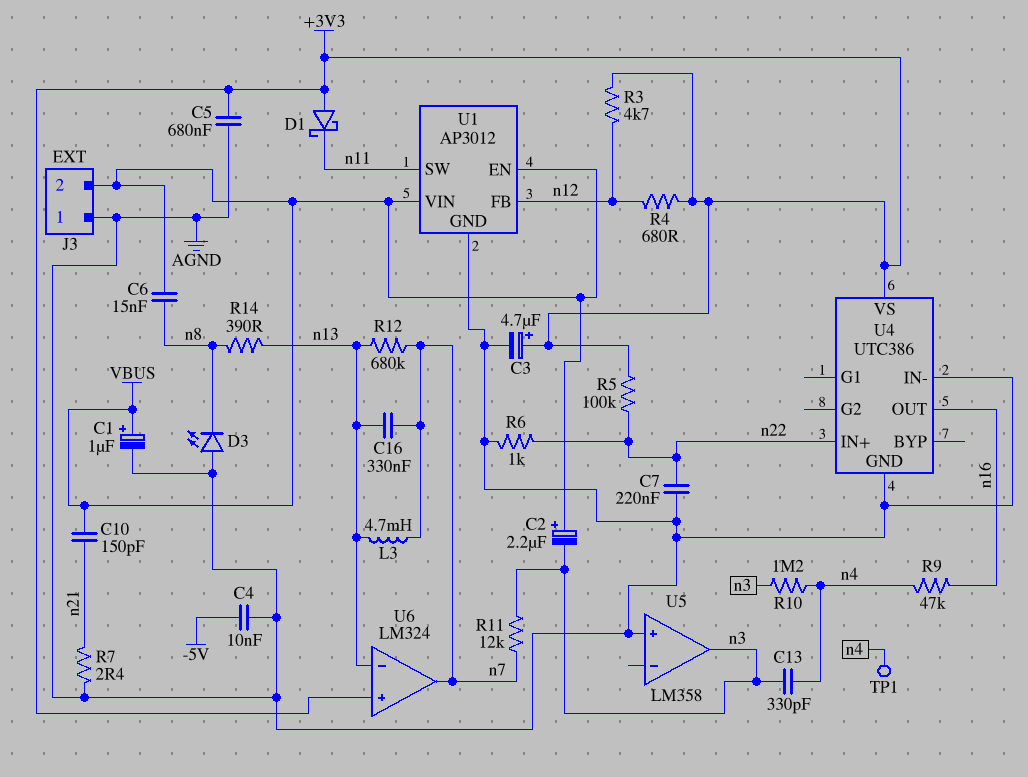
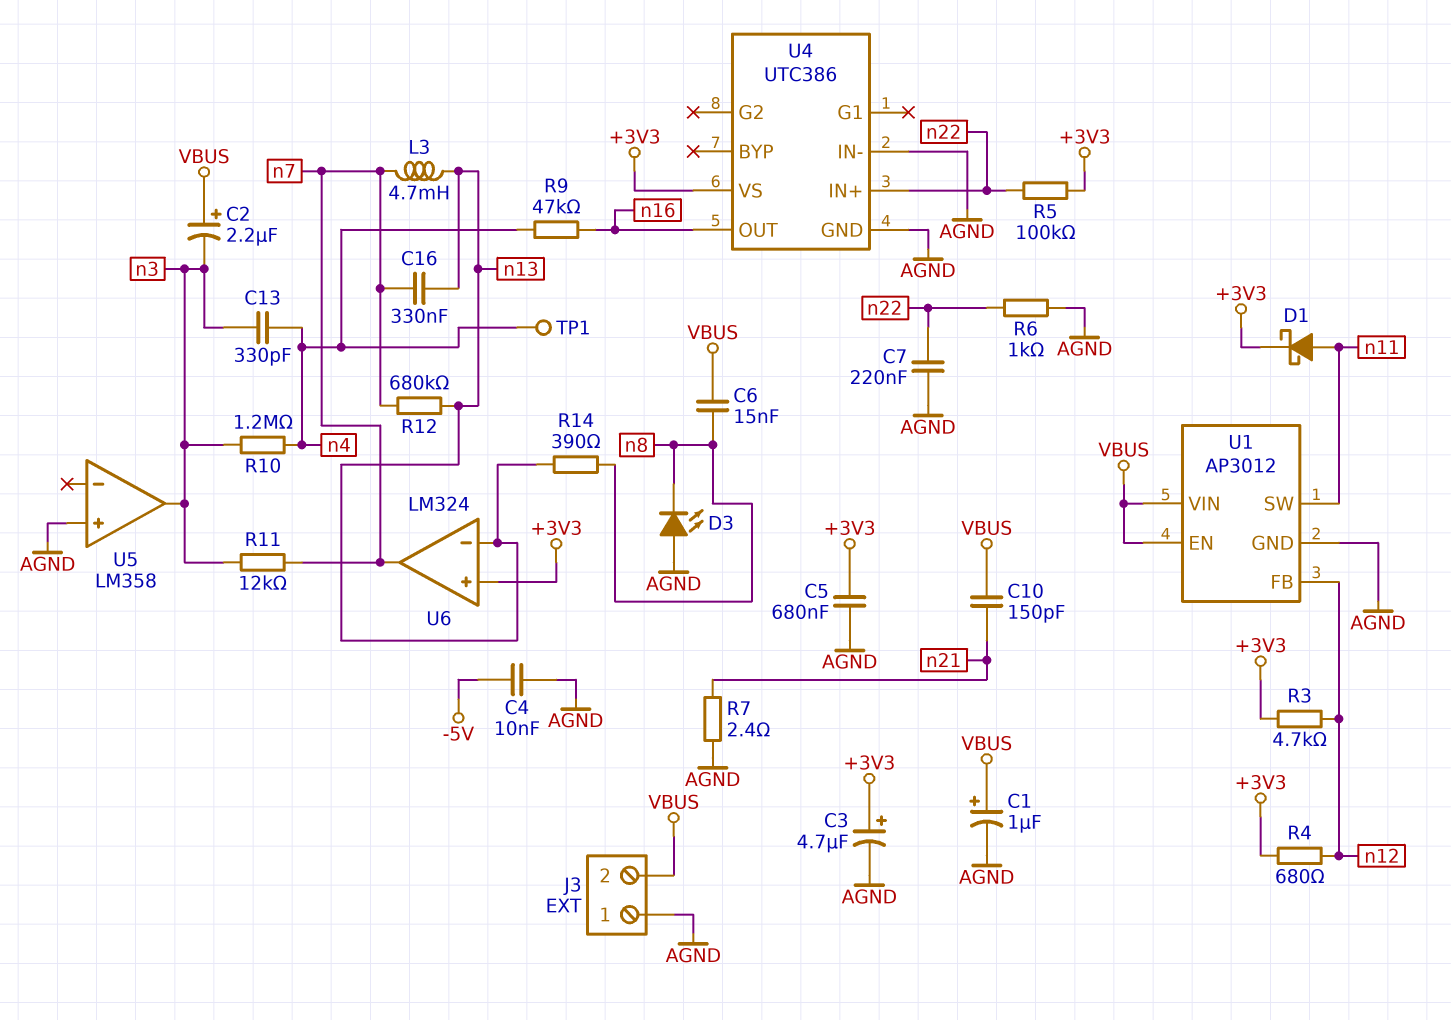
D1: schottky (A +3V3, K n11) -> schottky (A n11, K +3V3)

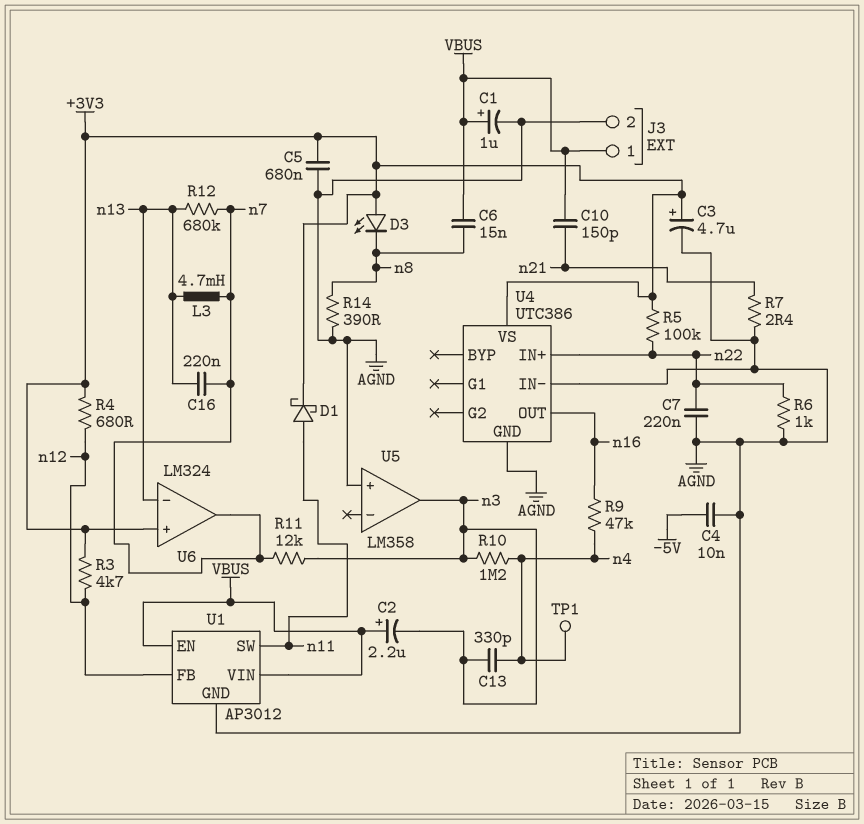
C16: 330nF (n7, n13) -> 220nF (n7, n13)
D3: LED (A AGND, K n8) -> LED (A +3V3, K n8)
J3 pin 1: AGND -> VBUS
J3 pin 2: VBUS -> AGND
R14: 390 (n8, n13) -> 390 (AGND, n8)

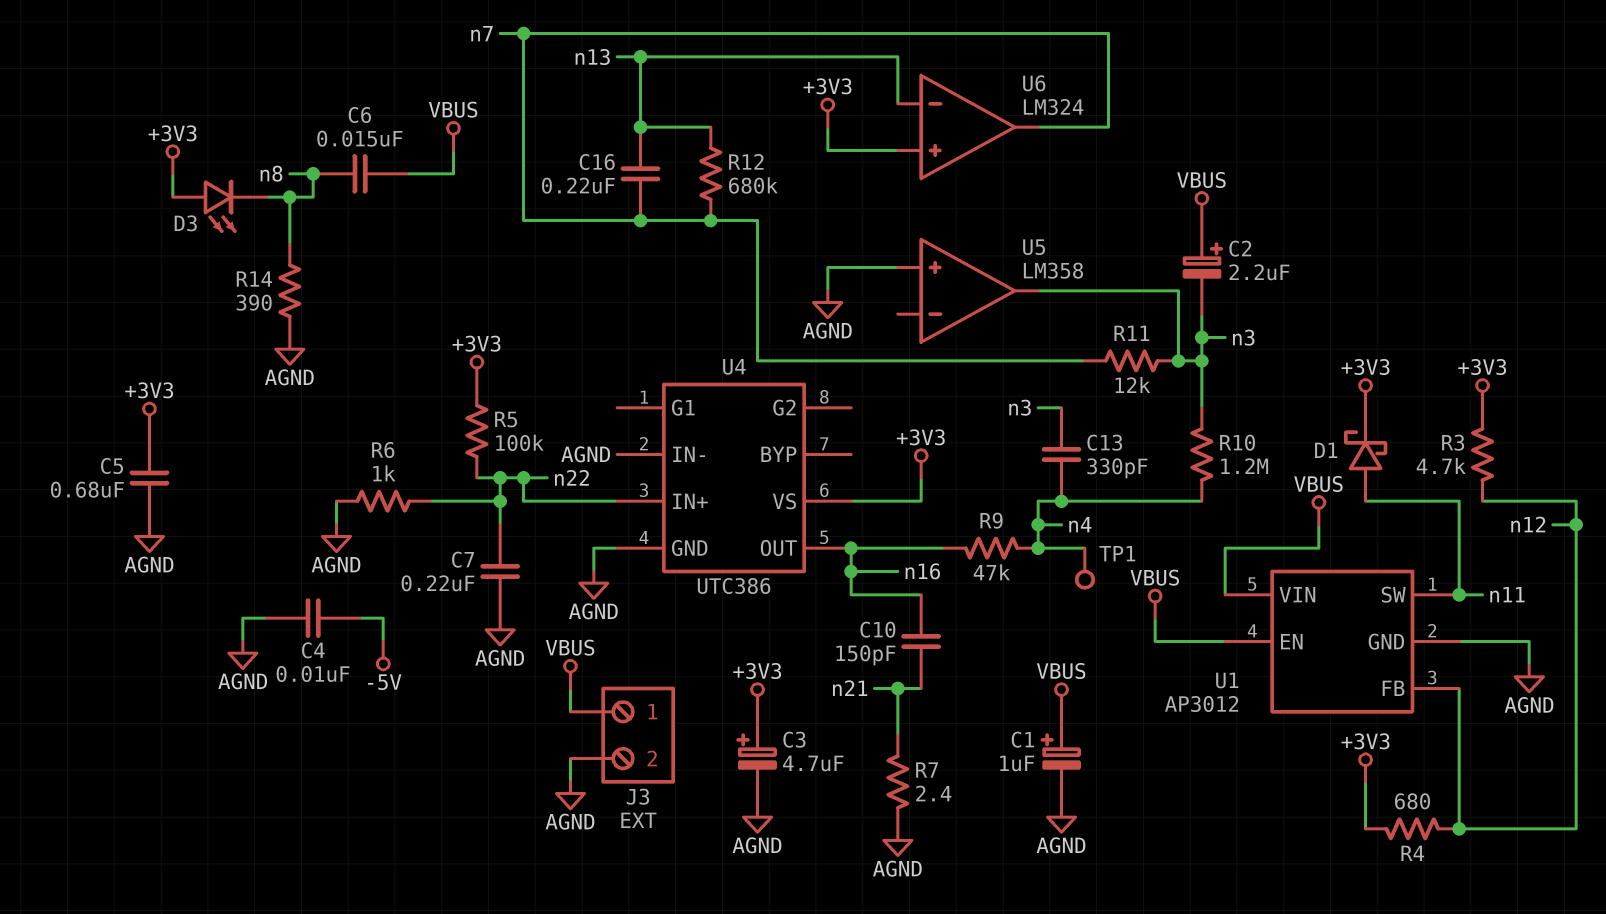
C10: 150pF (VBUS, n21) -> 150pF (n16, n21)
L3: 4.7mH (n7, n13) -> none

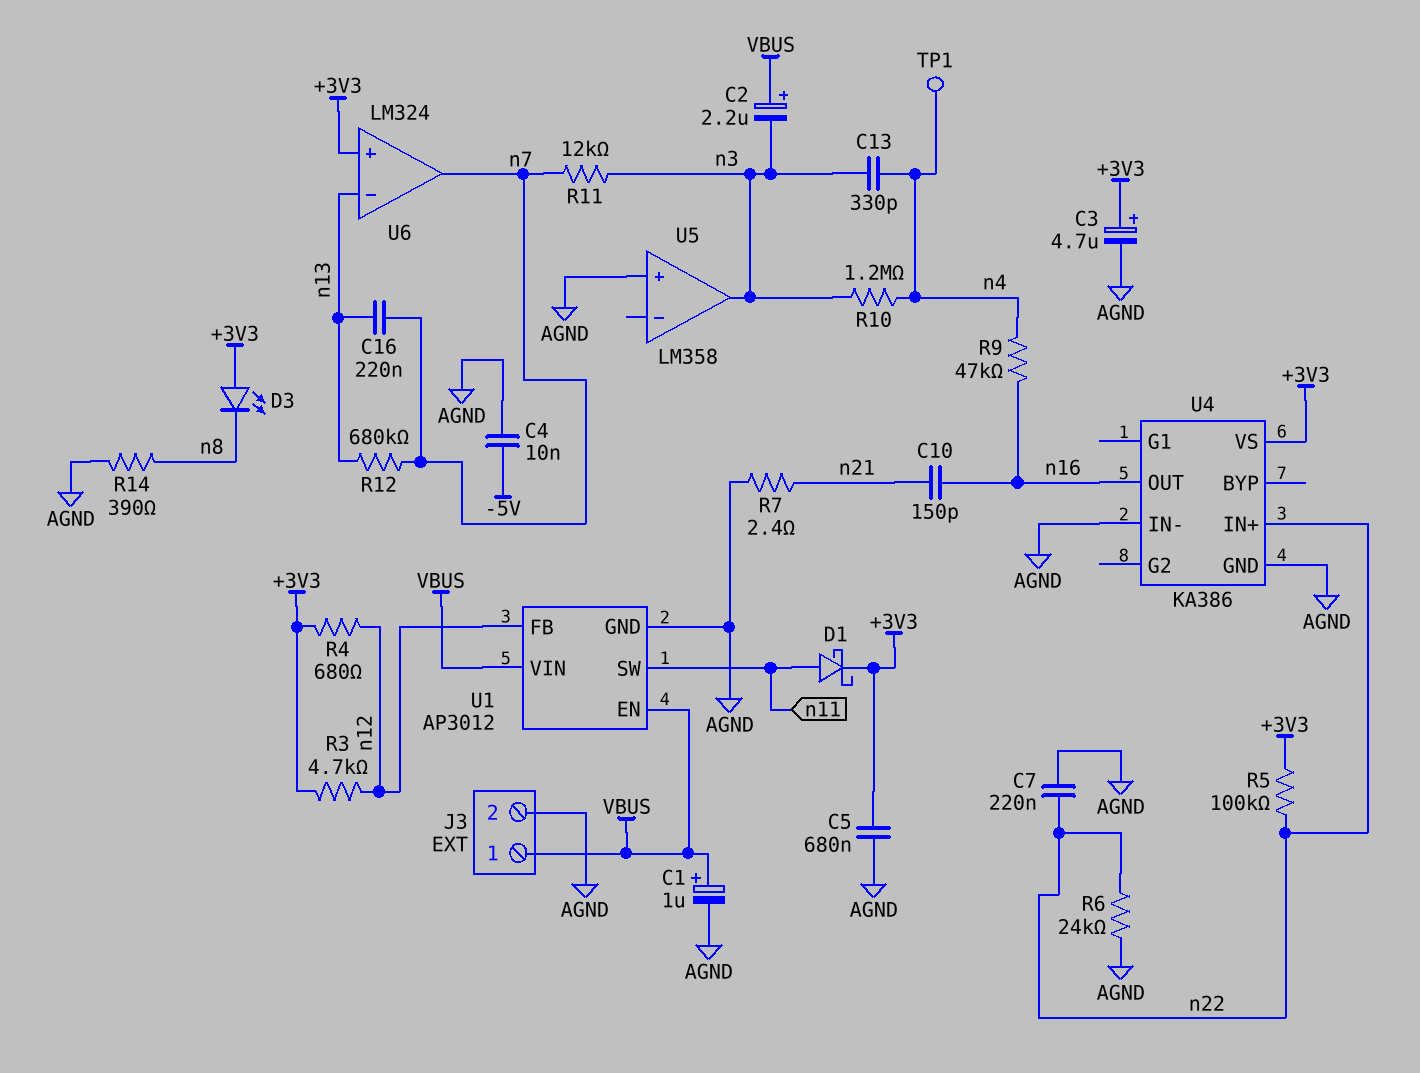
C6: 15nF (VBUS, n8) -> none
R6: 1k (AGND, n22) -> 24k (AGND, n22)
U4: UTC386 -> KA386

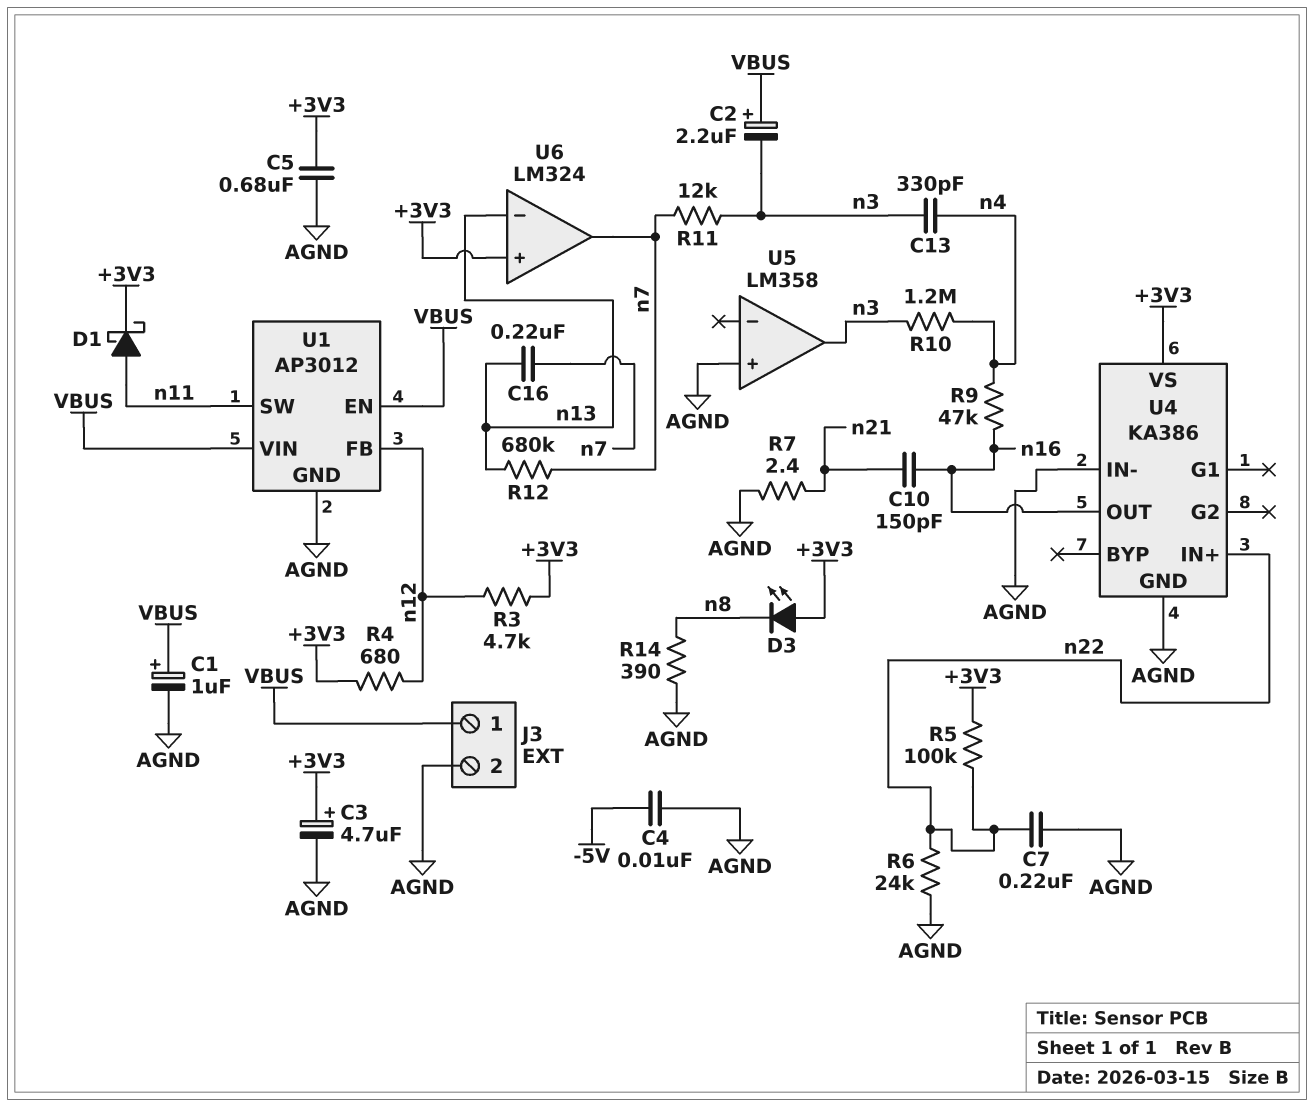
TP1: test point (n4) -> none

